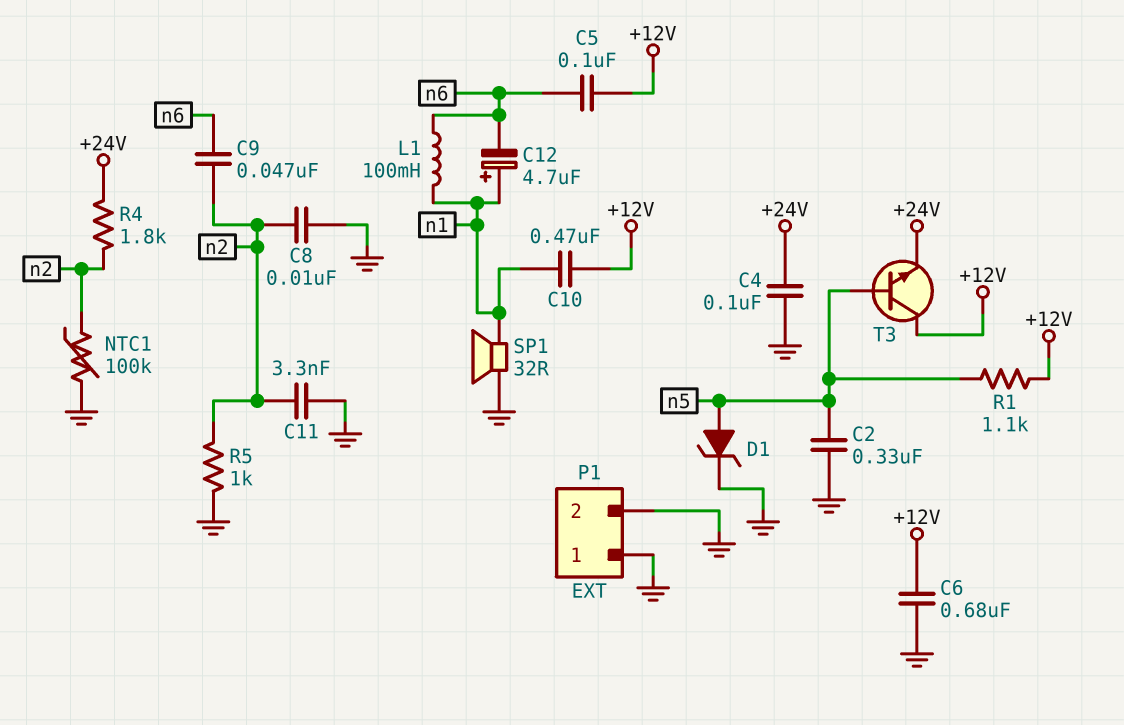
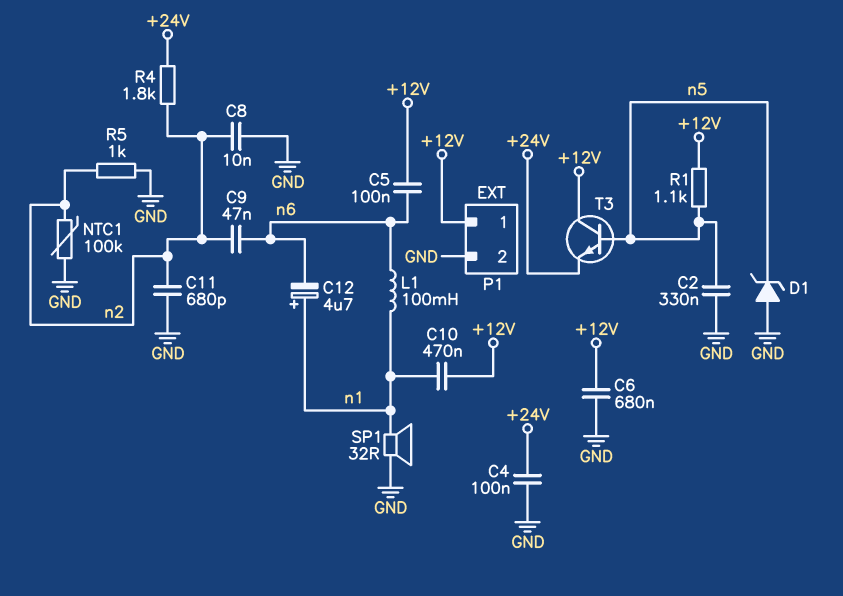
C11: 3.3nF (GND, n2) -> 680pF (GND, n2)
D1: zener (A n5, K GND) -> zener (A GND, K n5)
P1 pin 1: GND -> +12V

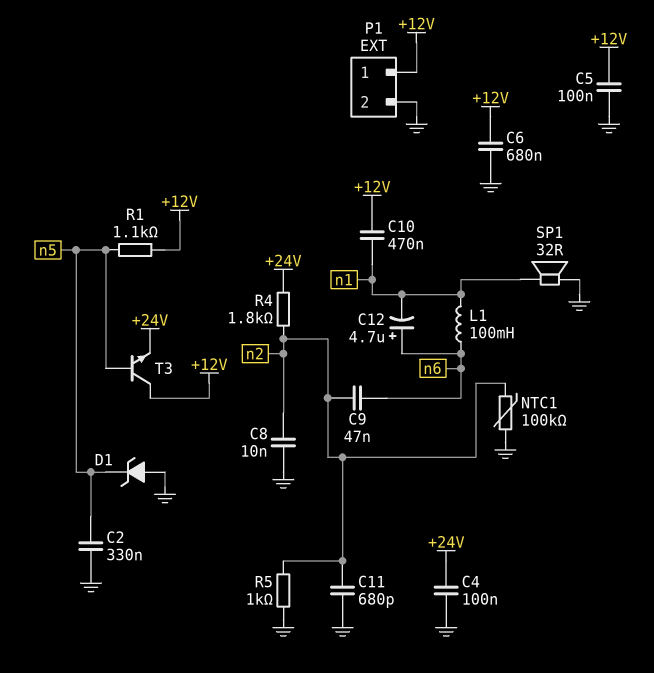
C5: 100nF (+12V, n6) -> 100nF (+12V, GND)
C12: 4.7uF (plus n1, minus n6) -> 4.7uF (plus n6, minus n1)

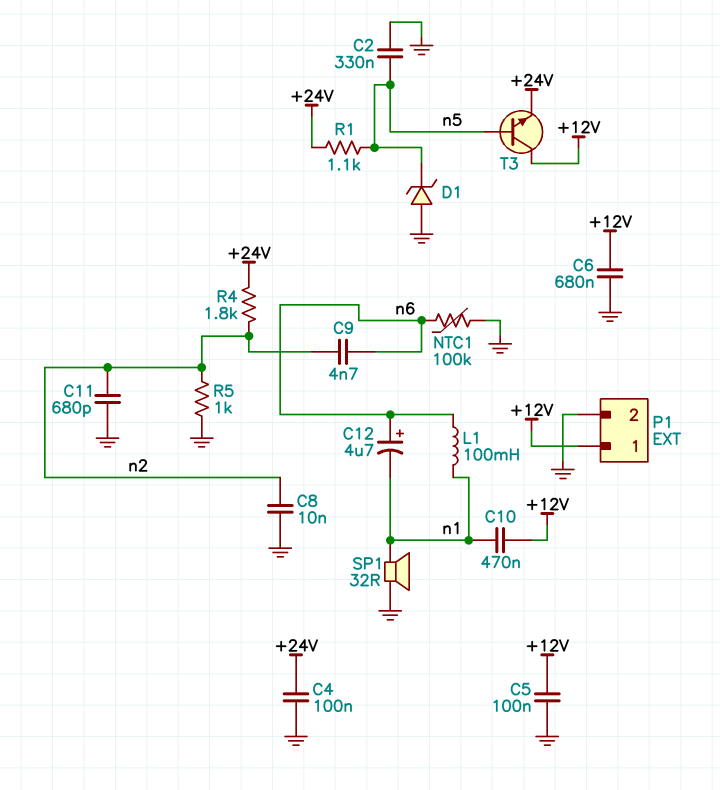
C9: 47nF (n2, n6) -> 4.7nF (n2, n6)
NTC1: 100k (GND, n2) -> 100k (GND, n6)
R1: 1.1k (+12V, n5) -> 1.1k (+24V, n5)

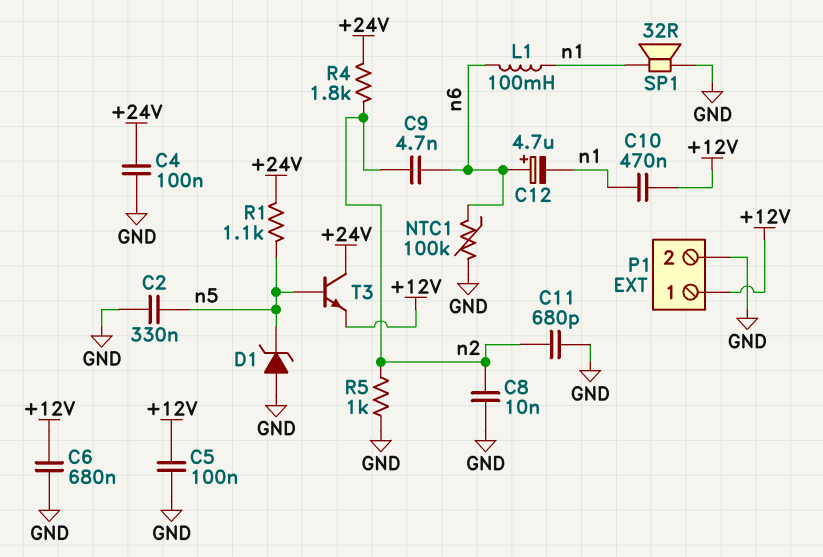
T3: NPN (B n5, C +12V, E +24V) -> NPN (B n5, C +24V, E +12V)

